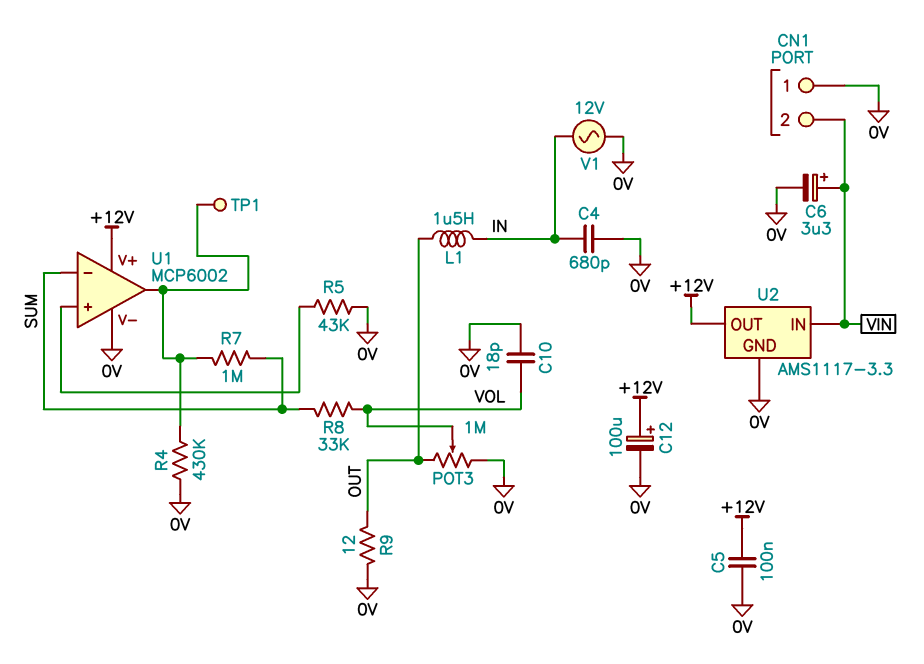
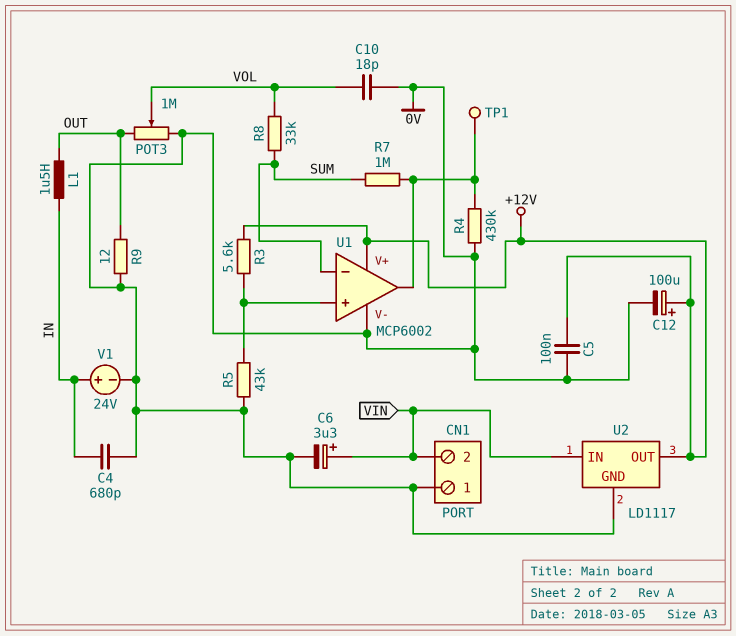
R3: none -> 5.6k (+12V, U1/in+)
U2: AMS1117-3.3 -> LD1117
V1: AC 12V (0V, IN) -> 24V (plus IN, minus 0V)

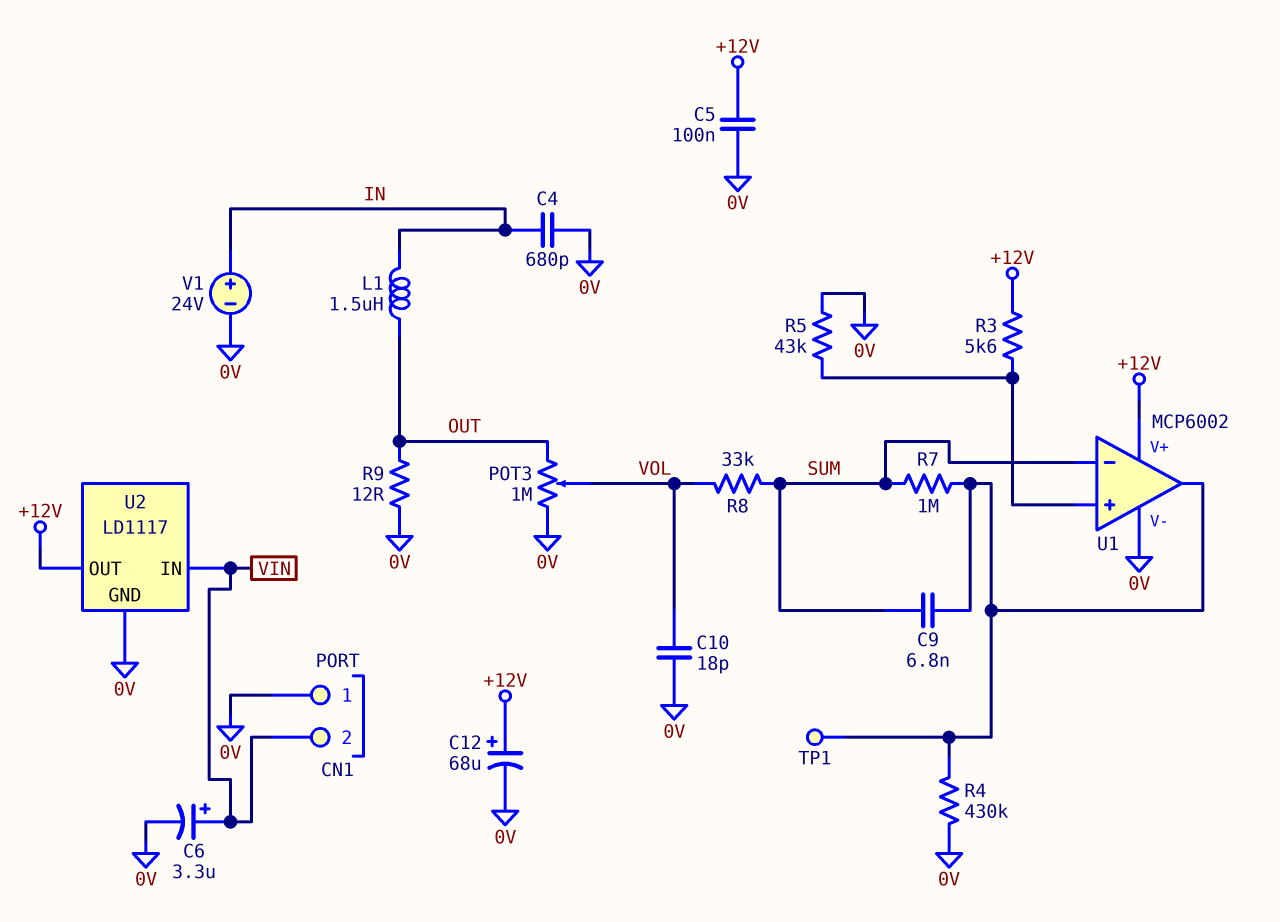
C9: none -> 6.8nF (SUM, U1/out)
C12: 100uF (plus +12V, minus 0V) -> 68uF (plus +12V, minus 0V)

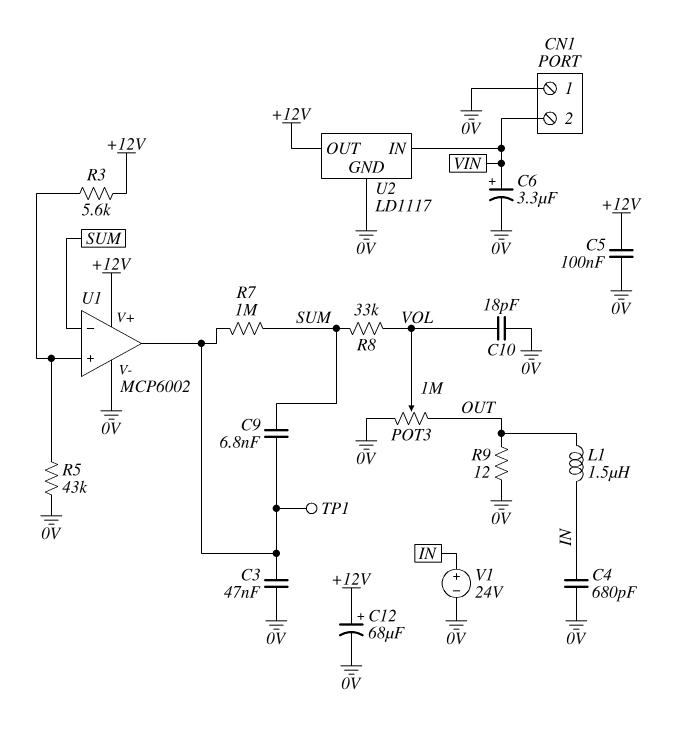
C3: none -> 47nF (0V, U1/out)
R4: 430k (0V, U1/out) -> none

